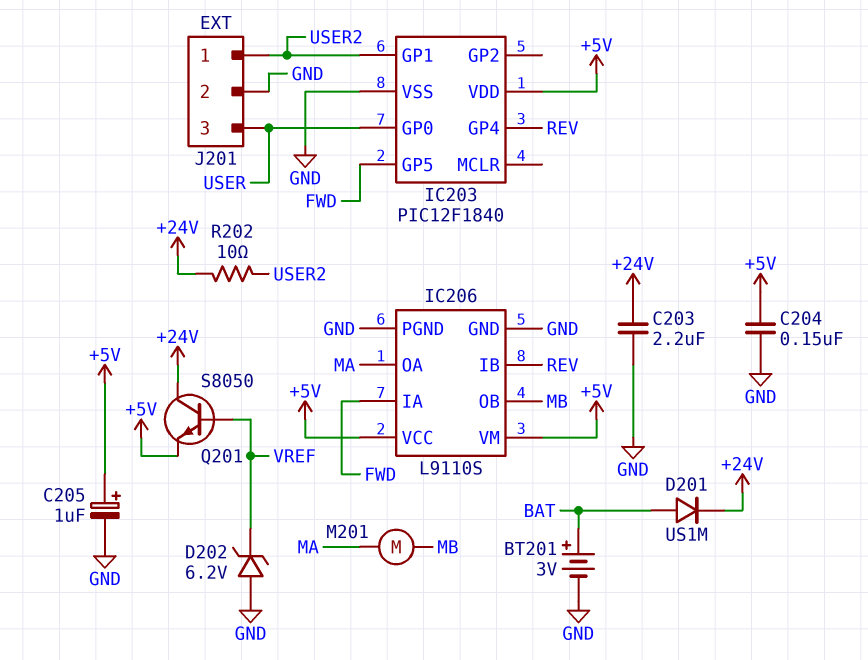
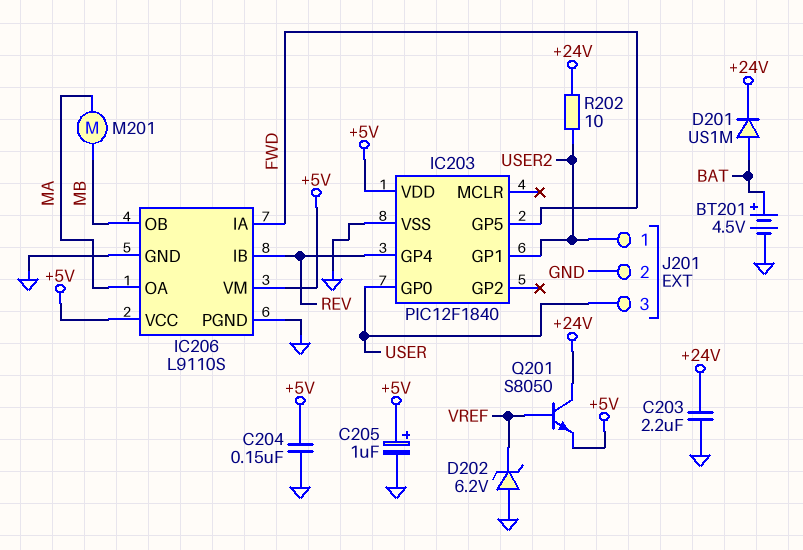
BT201: 3V (plus BAT, minus GND) -> 4.5V (plus BAT, minus GND)

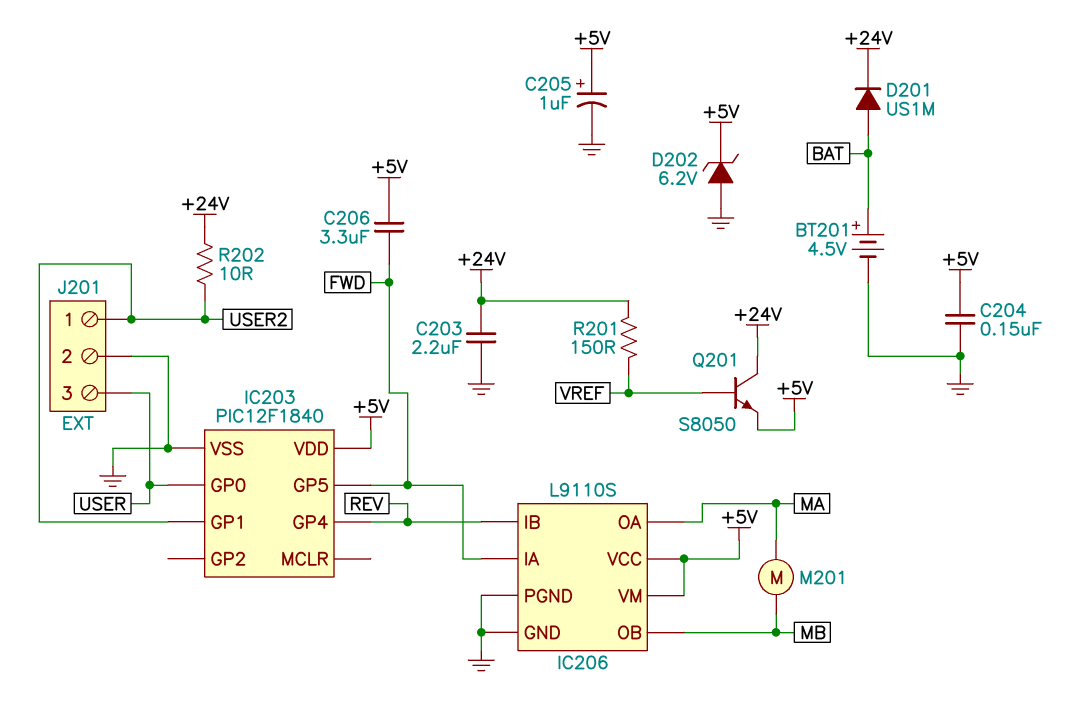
C206: none -> 3.3uF (+5V, FWD)
D202: zener 6.2V (A GND, K VREF) -> zener 6.2V (A GND, K +5V)
R201: none -> 150 (+24V, VREF)

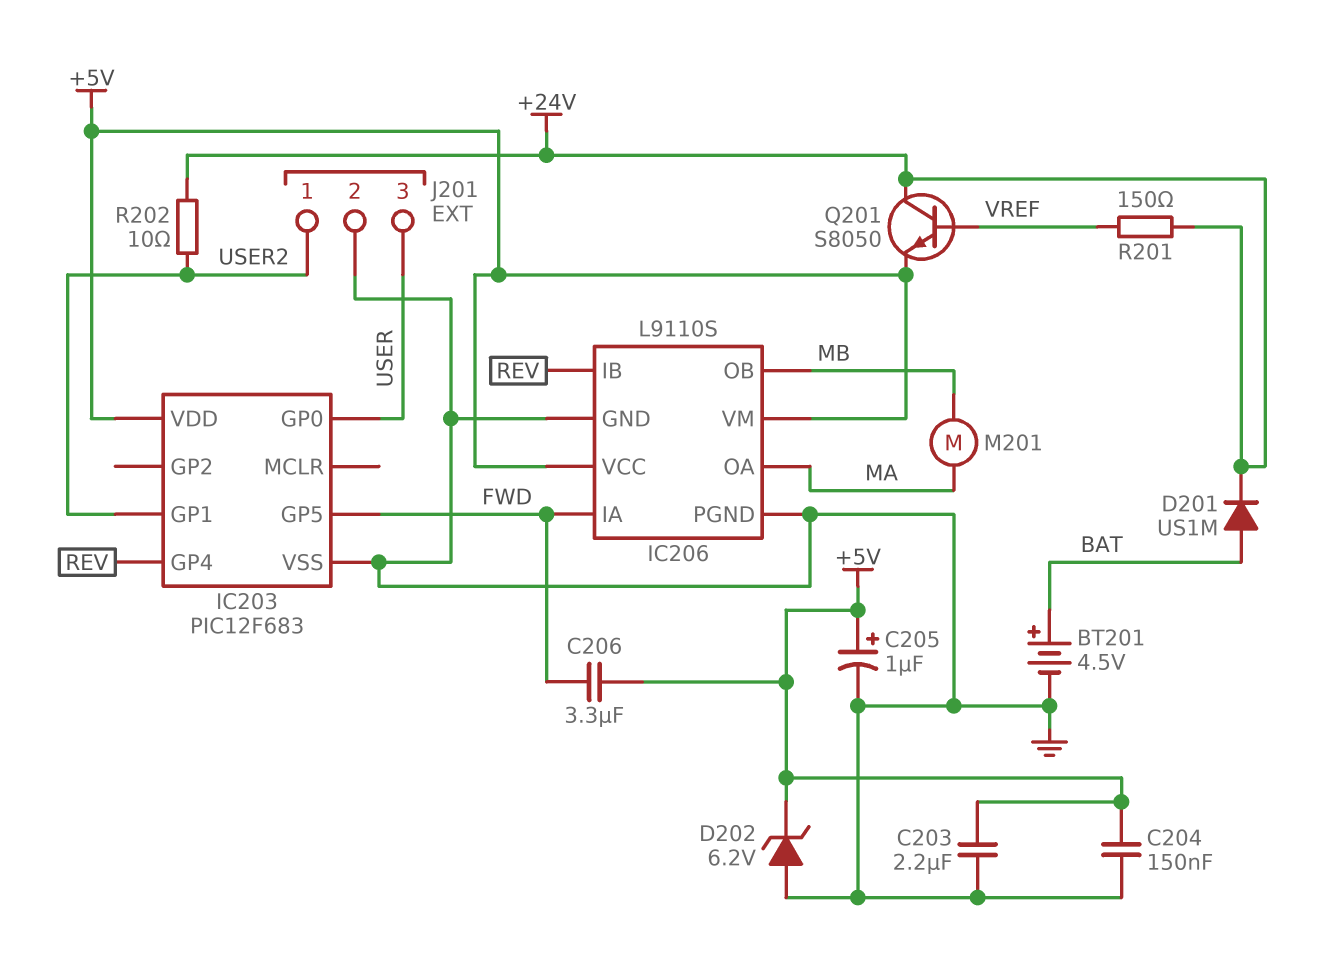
C203: 2.2uF (+24V, GND) -> 2.2uF (+5V, GND)
IC203: PIC12F1840 -> PIC12F683

